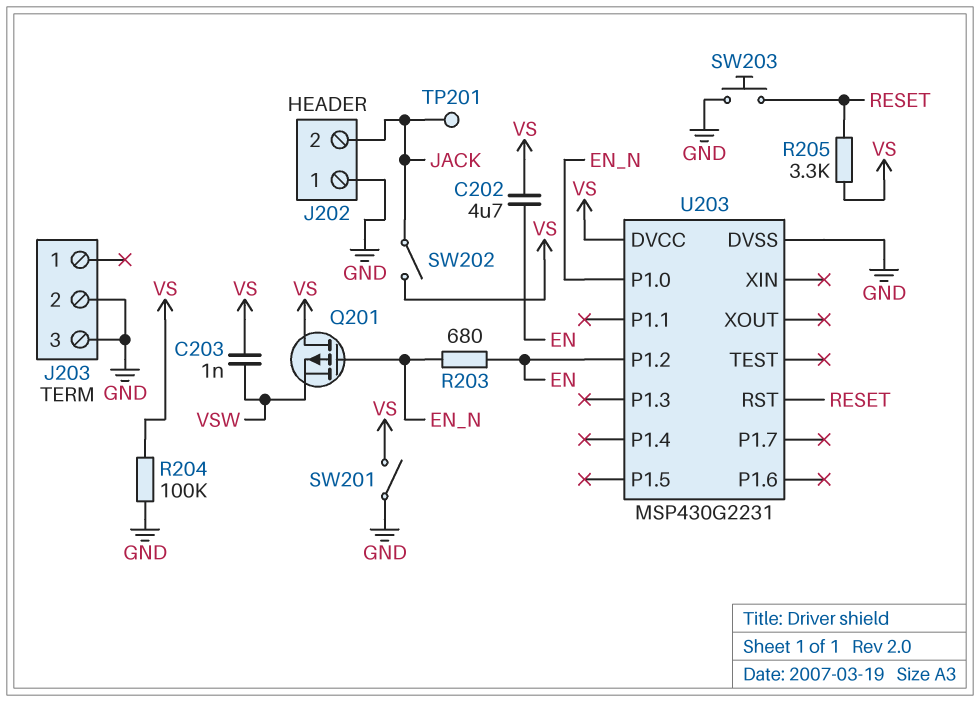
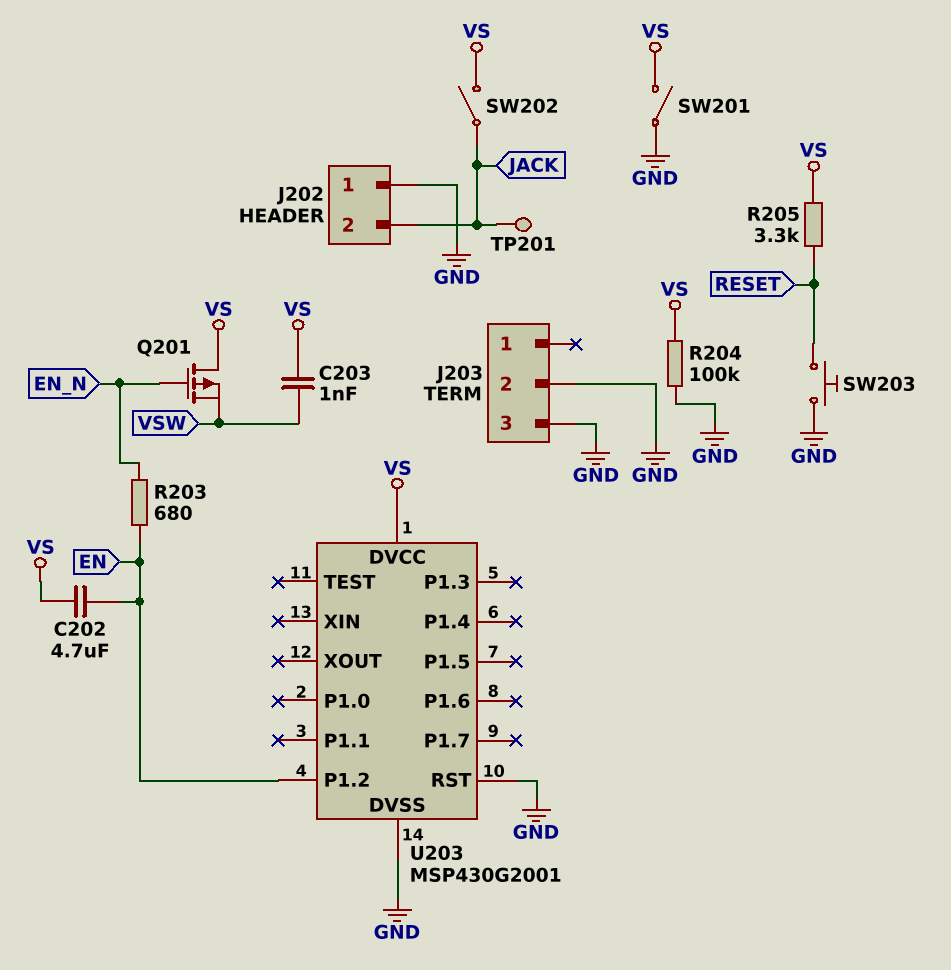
U203: MSP430G2231 -> MSP430G2001
U203 pin P1.0: EN_N -> none
U203 pin RST: RESET -> GND

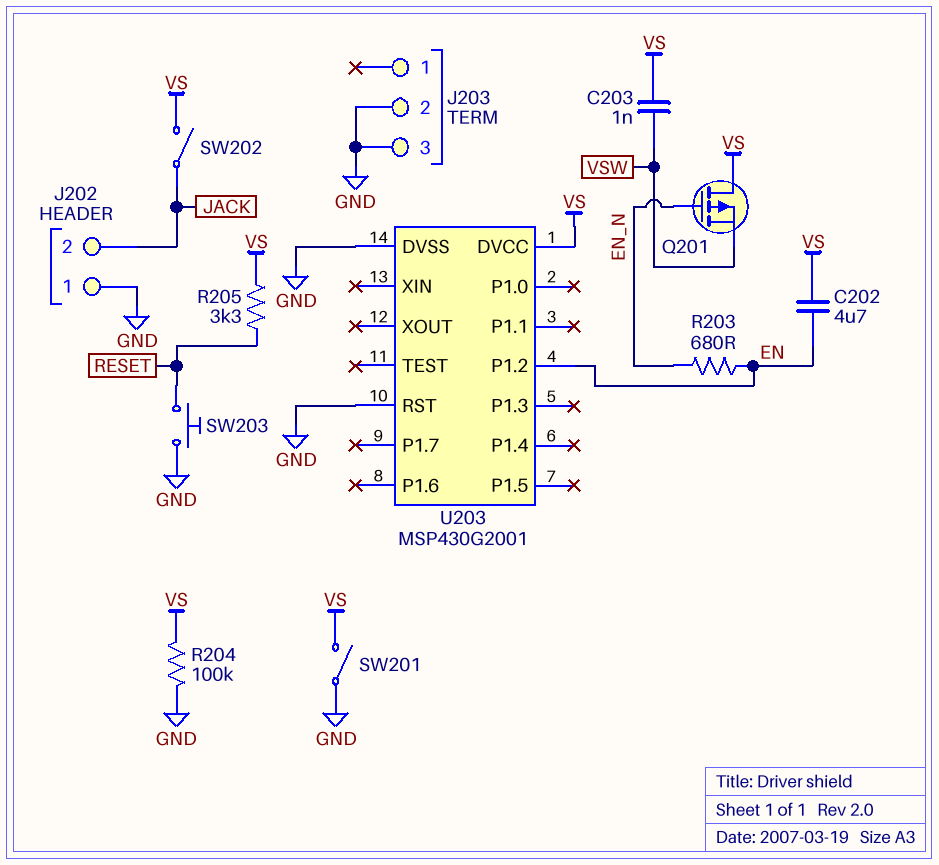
TP201: test point (JACK) -> none

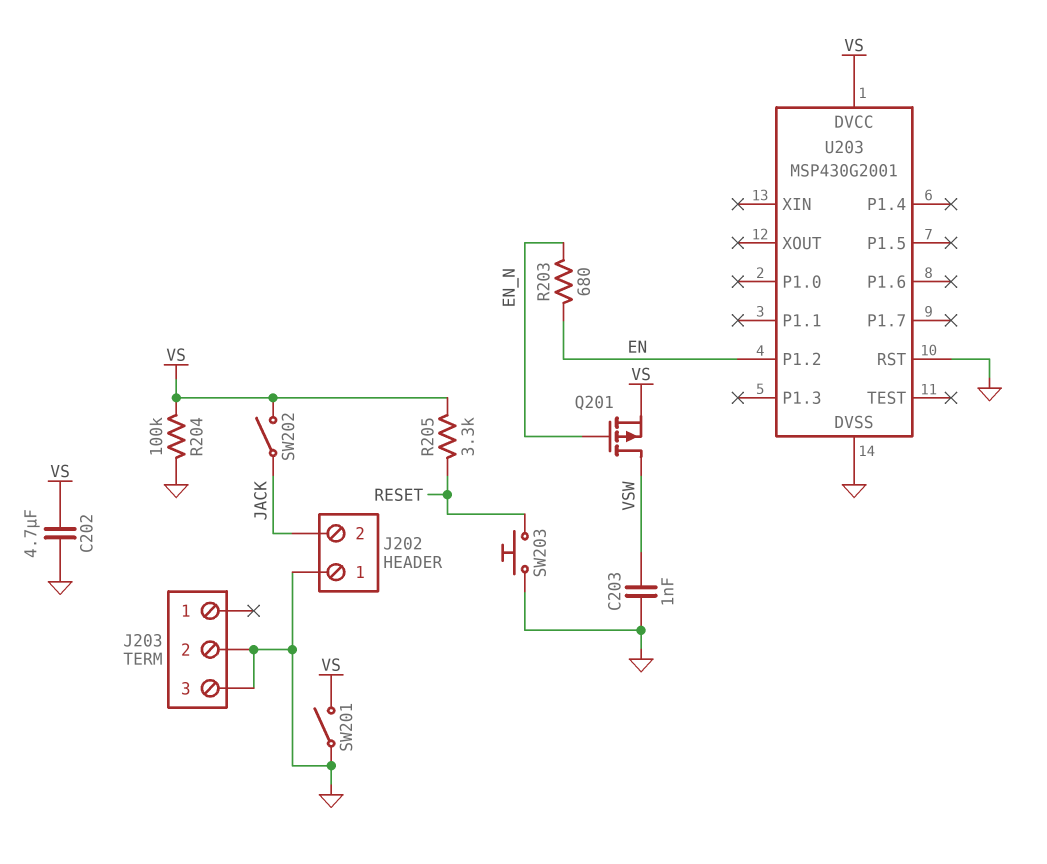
C202: 4.7uF (EN, VS) -> 4.7uF (GND, VS)
C203: 1nF (VS, VSW) -> 1nF (GND, VSW)
Q201: PMOS (G EN_N, D VS, S VSW) -> PMOS (G EN_N, D VSW, S VS)

